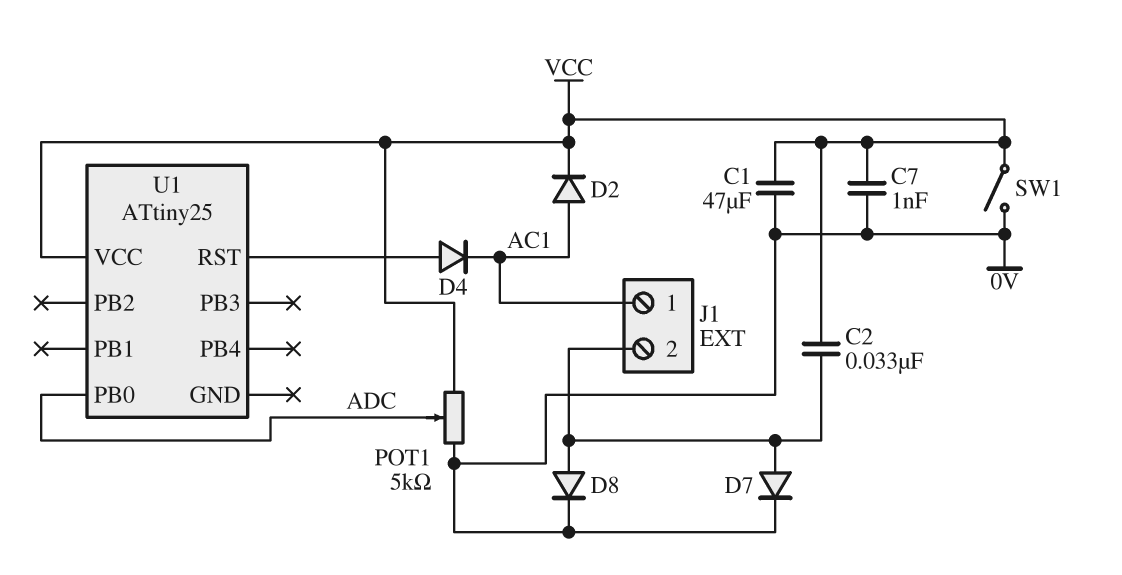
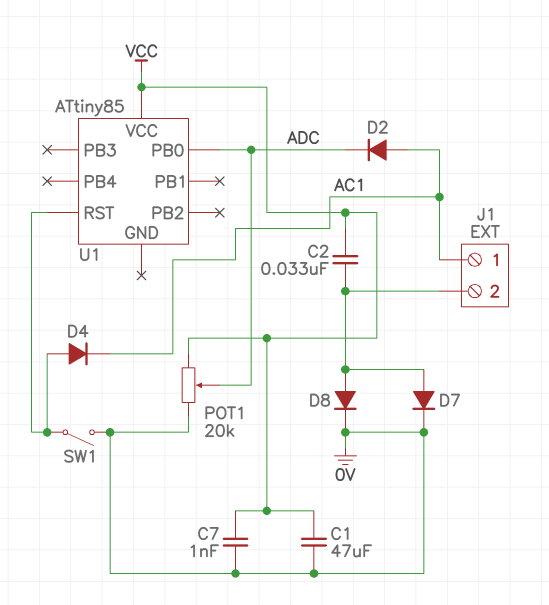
D2: diode (A AC1, K VCC) -> diode (A AC1, K ADC)
POT1: 5k (0V, VCC, wiper ADC) -> 20k (0V, VCC, wiper ADC)
SW1: switch (0V, VCC) -> switch (0V, U1/RST)
U1: ATtiny25 -> ATtiny85

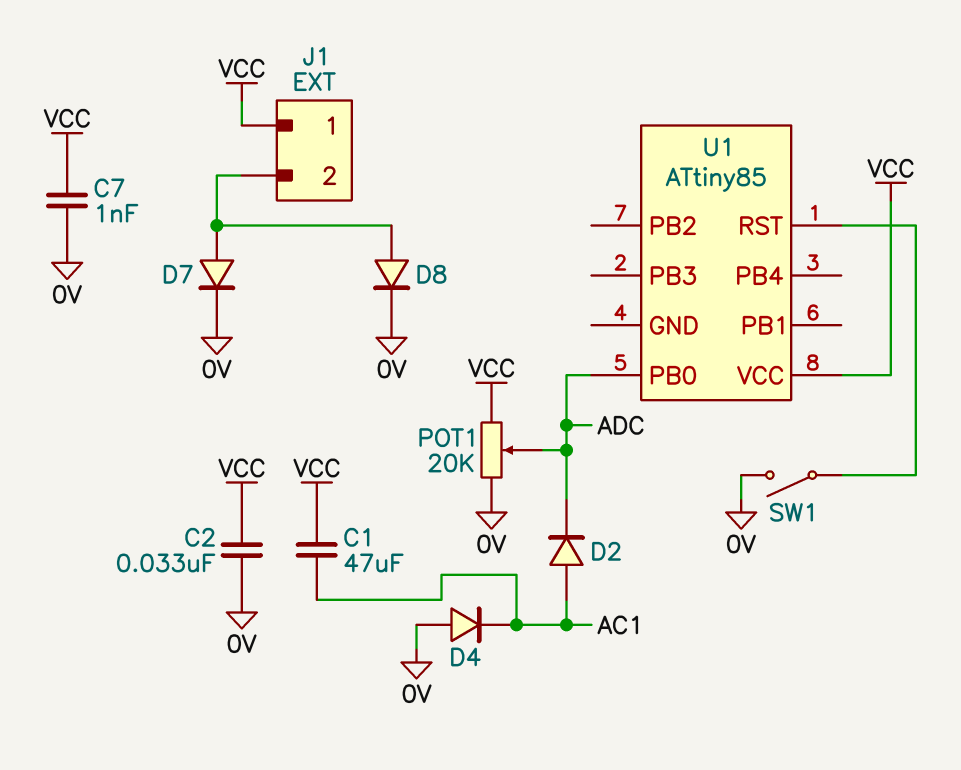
C1: 47uF (0V, VCC) -> 47uF (AC1, VCC)
C2: 33nF (J1/2, VCC) -> 33nF (0V, VCC)
D4: diode (A U1/RST, K AC1) -> diode (A 0V, K AC1)
J1 pin 1: AC1 -> VCC

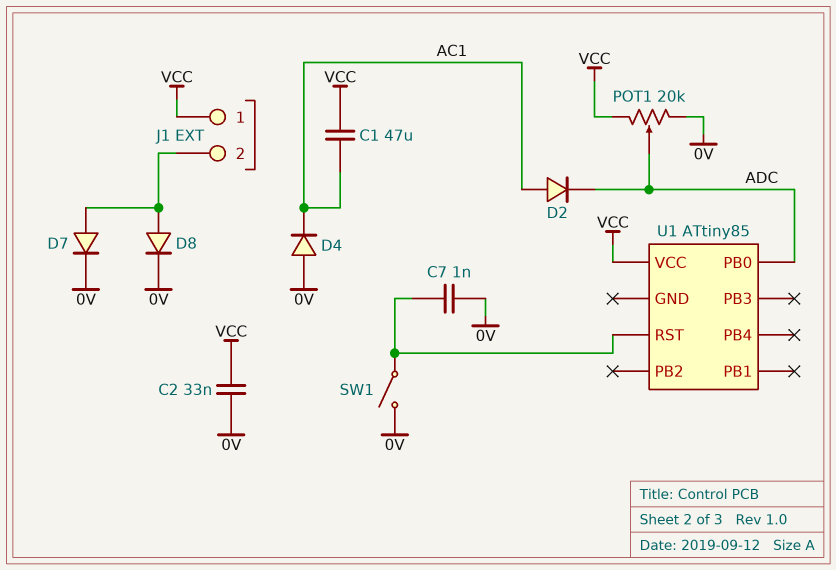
C7: 1nF (0V, VCC) -> 1nF (0V, U1/RST)

